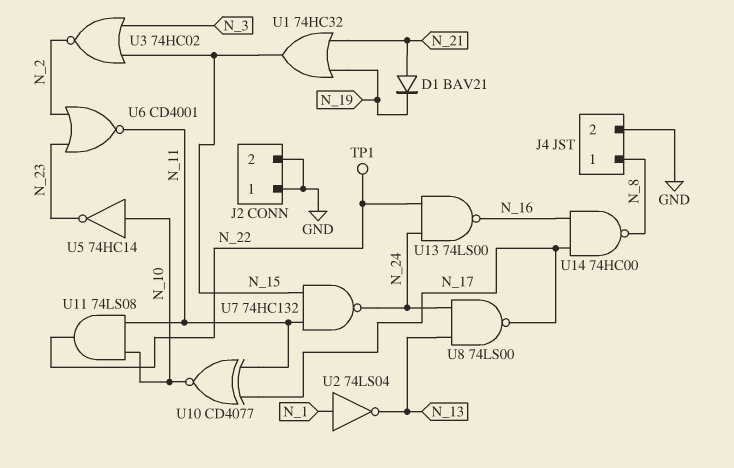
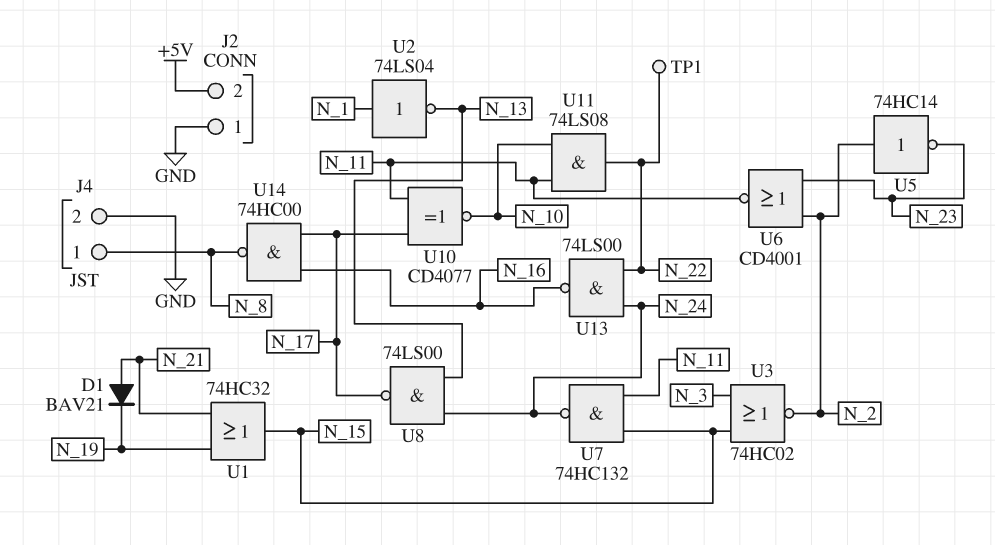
J2 pin 2: GND -> +5V
U5: NOT 74HC14 (in N_10, out N_23) -> NOT 74HC14 (in N_2, out N_23)

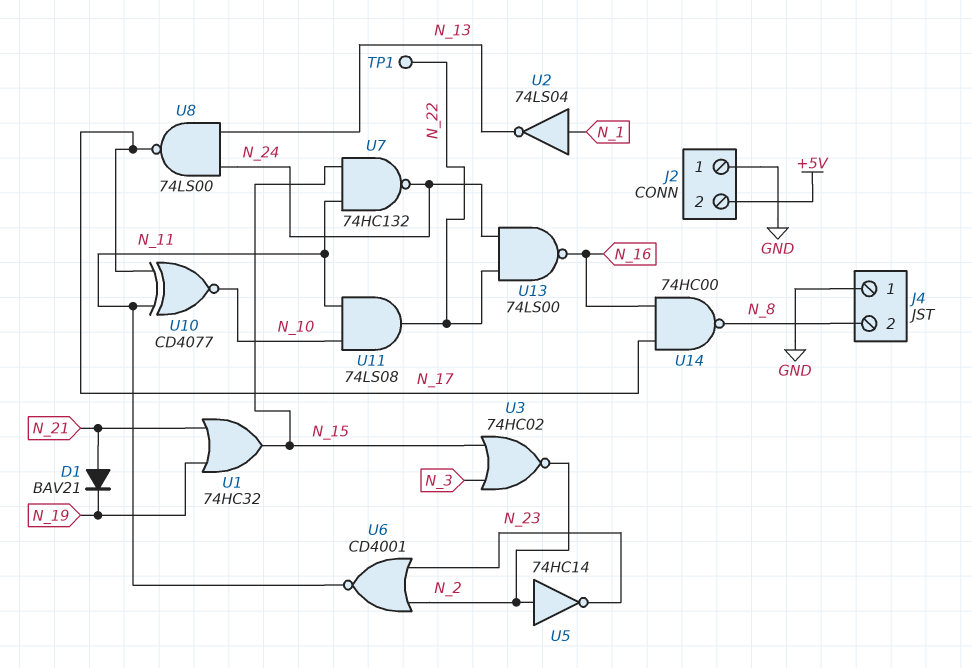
J4 pin 1: N_8 -> GND
J4 pin 2: GND -> N_8

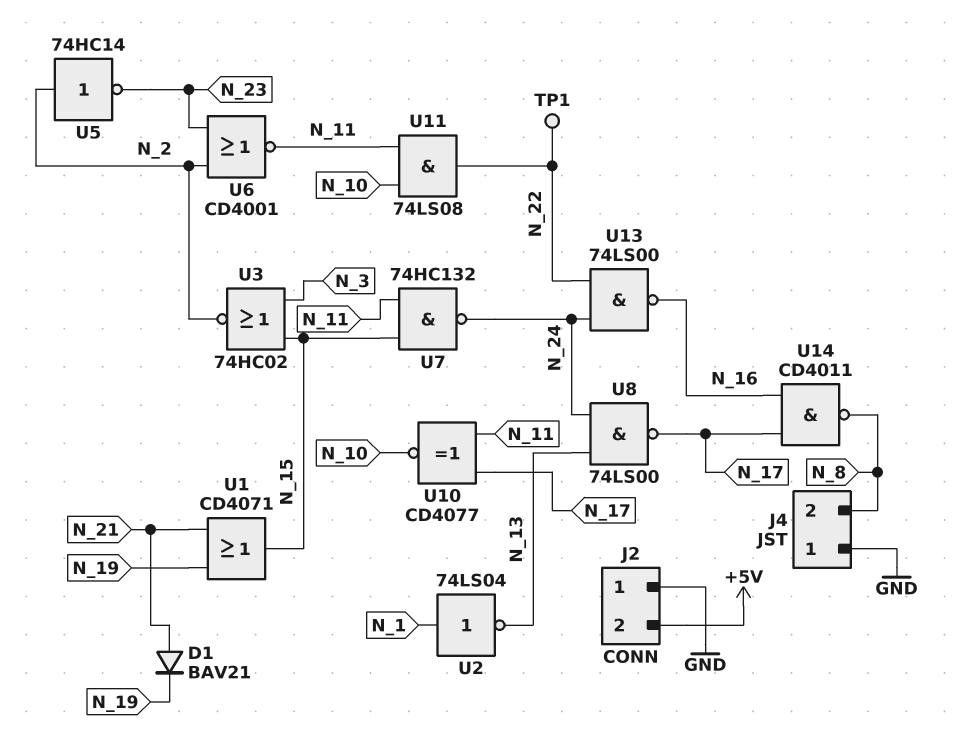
U1: OR 74HC32 (in N_19, in N_21, out N_15) -> OR CD4071 (in N_19, in N_21, out N_15)
U14: NAND 74HC00 (in N_16, in N_17, out N_8) -> NAND CD4011 (in N_16, in N_17, out N_8)

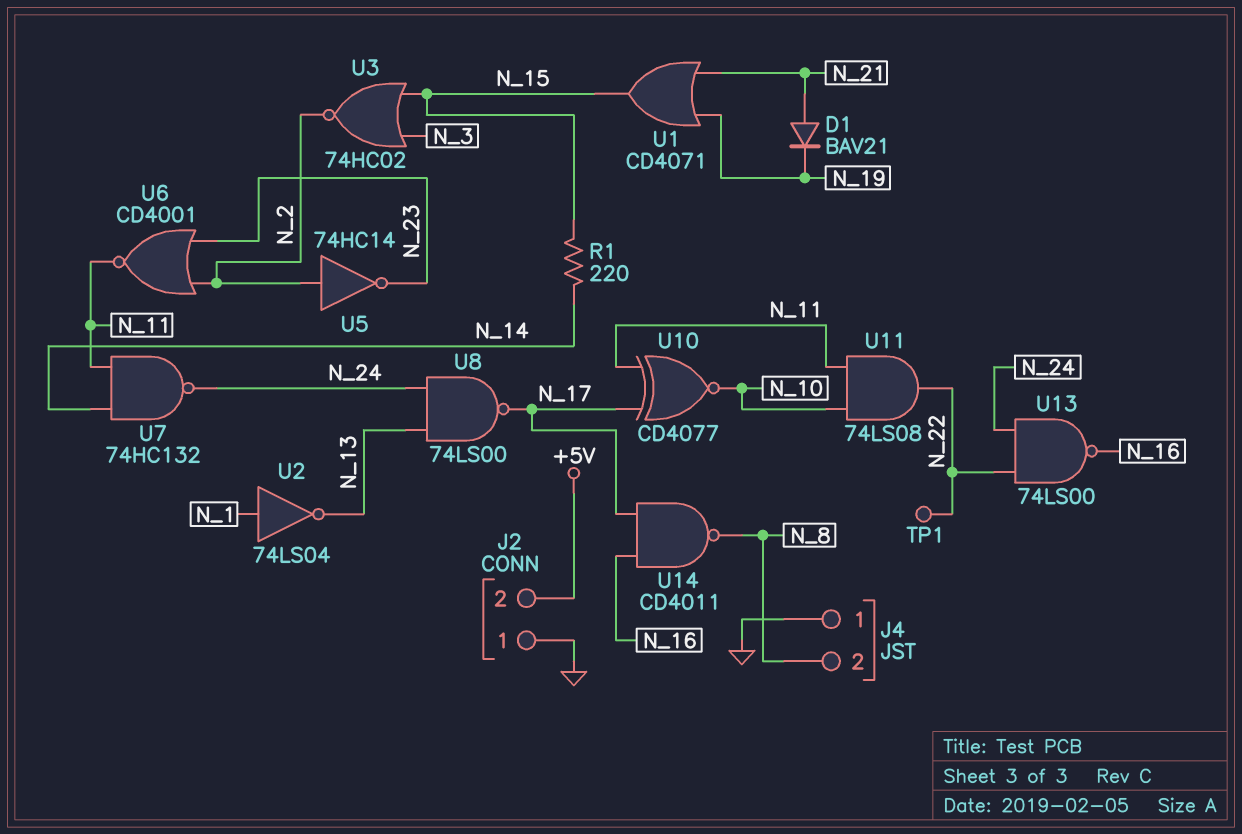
R1: none -> 220 (N_14, N_15)
U7: NAND 74HC132 (in N_11, in N_15, out N_24) -> NAND 74HC132 (in N_11, in N_14, out N_24)

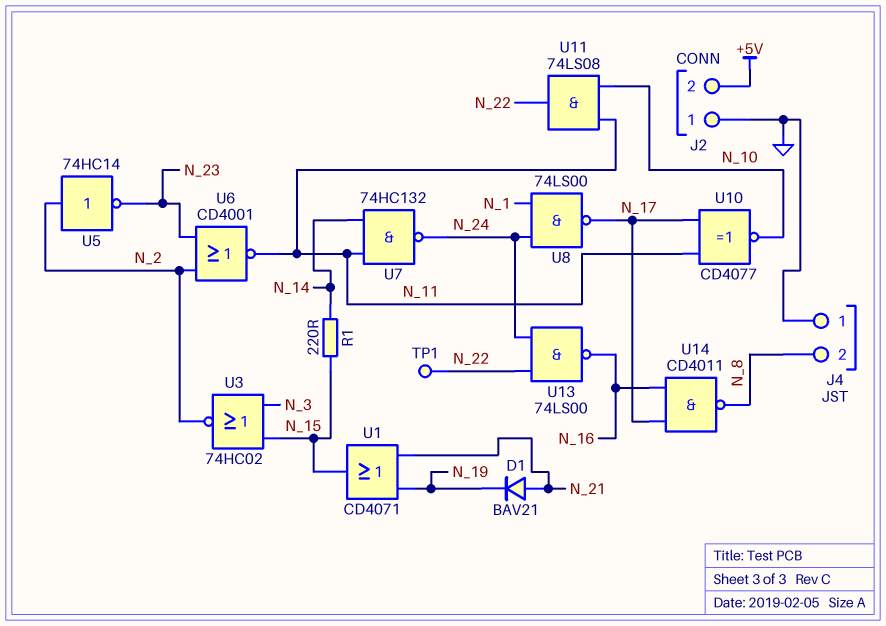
U2: NOT 74LS04 (in N_1, out N_13) -> none
U8: NAND 74LS00 (in N_13, in N_24, out N_17) -> NAND 74LS00 (in N_1, in N_24, out N_17)

